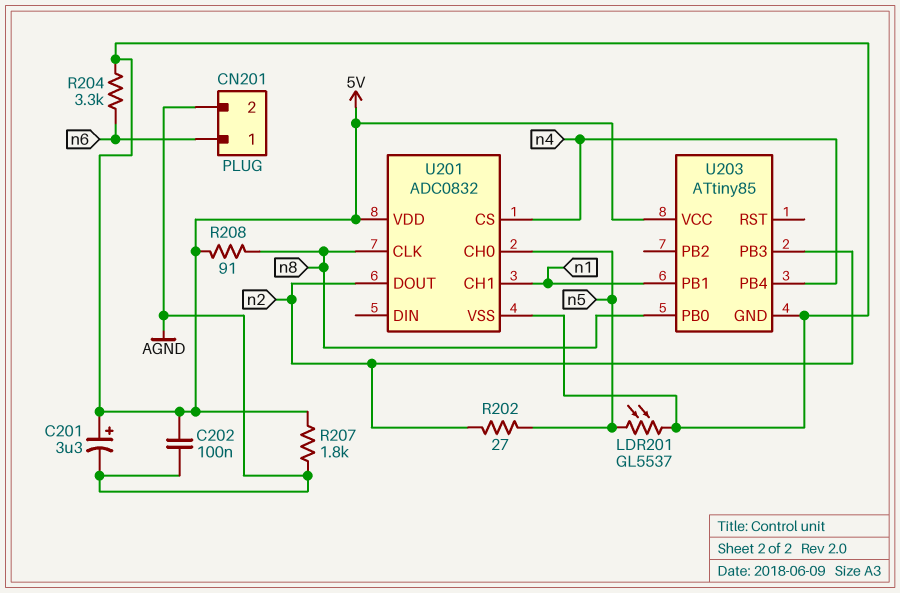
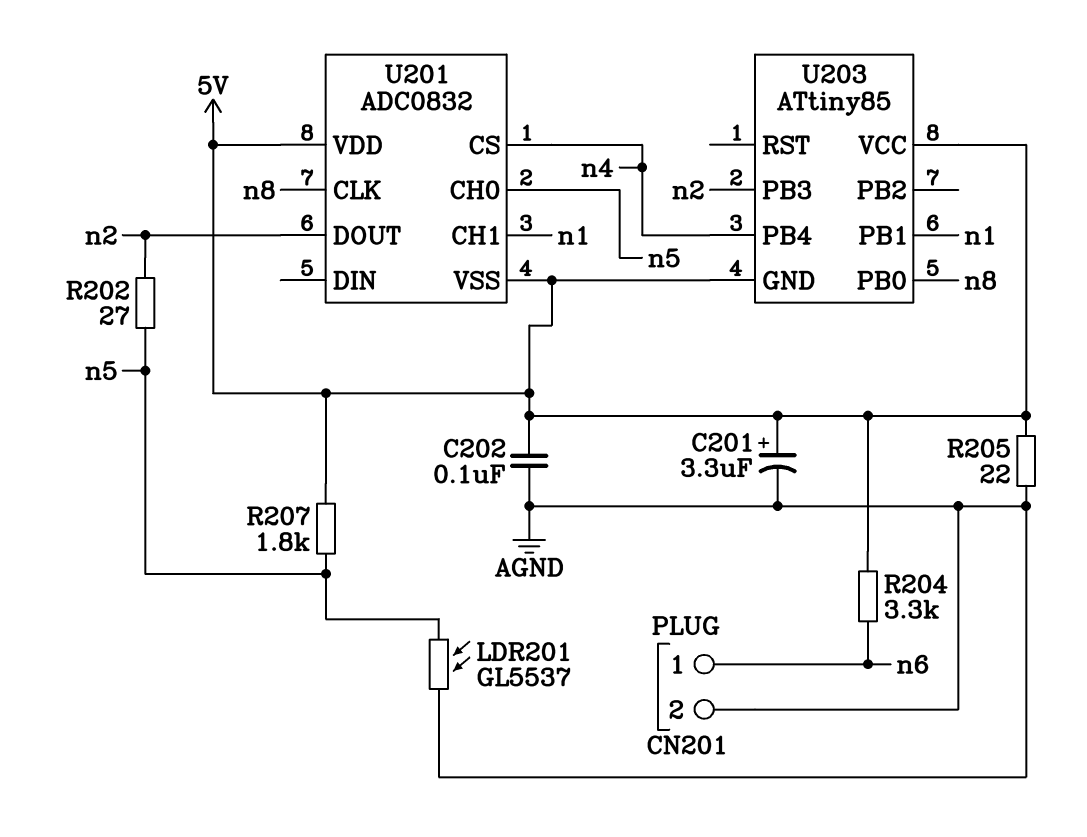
LDR201: GL5537 (5V, n5) -> GL5537 (AGND, n5)
R205: none -> 22 (5V, AGND)
R207: 1.8k (5V, AGND) -> 1.8k (5V, n5)
R208: 91 (5V, n8) -> none

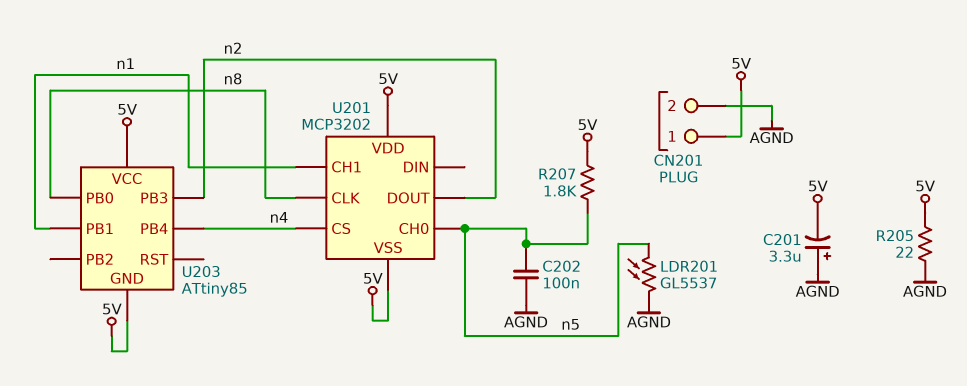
C201: 3.3uF (plus 5V, minus AGND) -> 3.3uF (plus AGND, minus 5V)
C202: 100nF (5V, AGND) -> 100nF (AGND, n5)
CN201 pin 1: n6 -> 5V
R202: 27 (n2, n5) -> none
R204: 3.3k (5V, n6) -> none
U201: ADC0832 -> MCP3202

